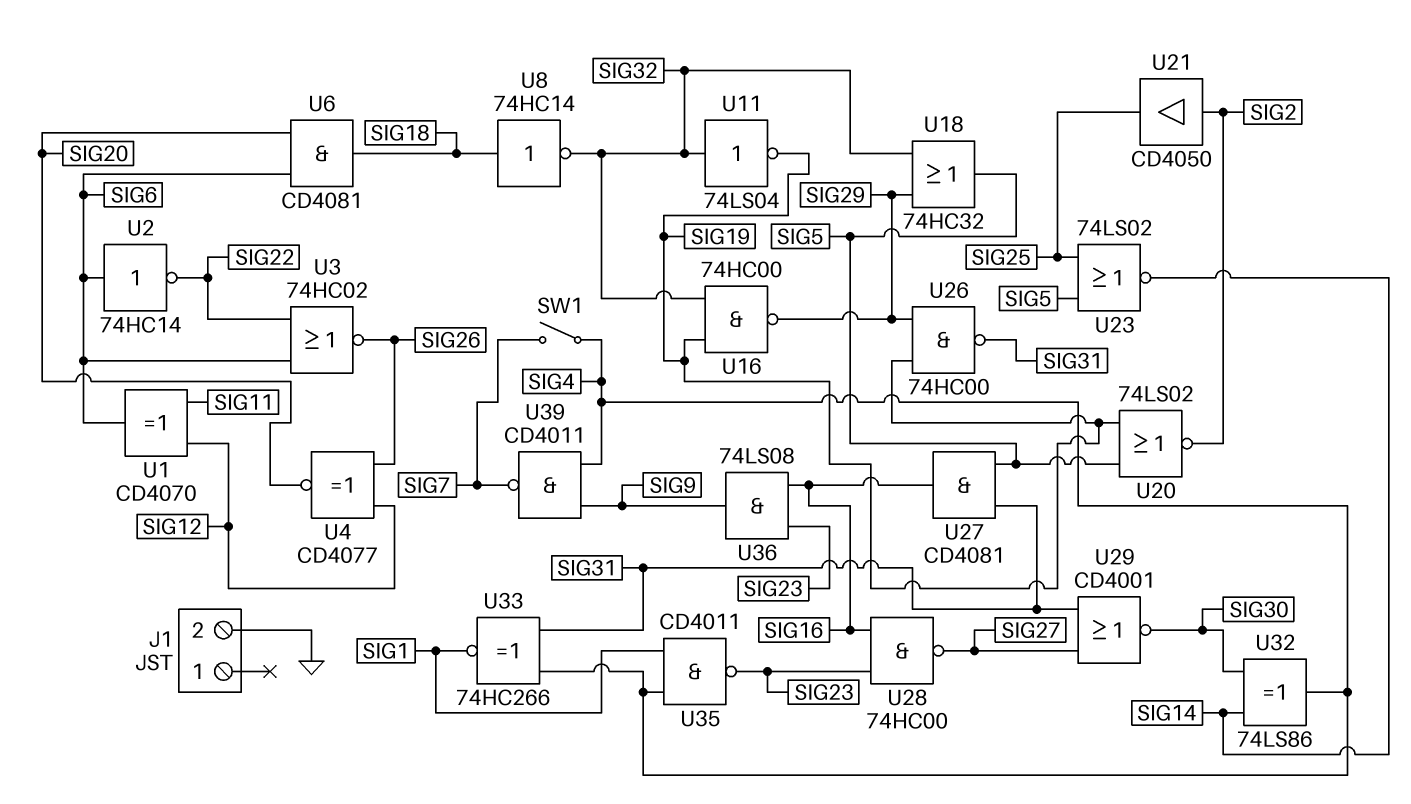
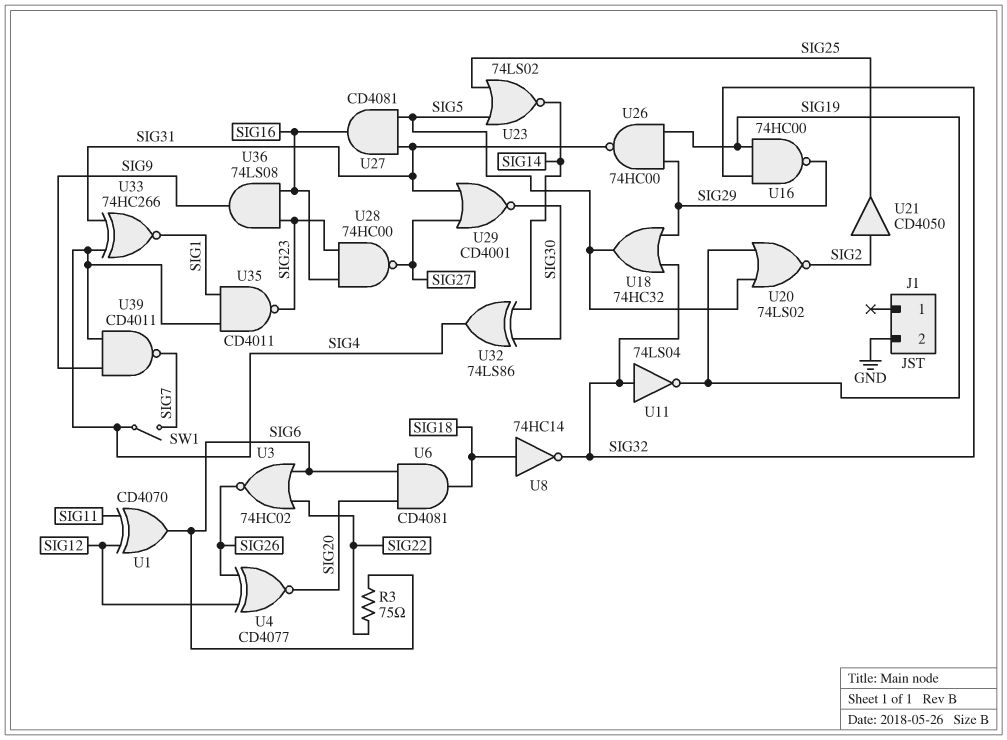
R3: none -> 75 (SIG6, SIG22)
U2: NOT 74HC14 (in SIG6, out SIG22) -> none

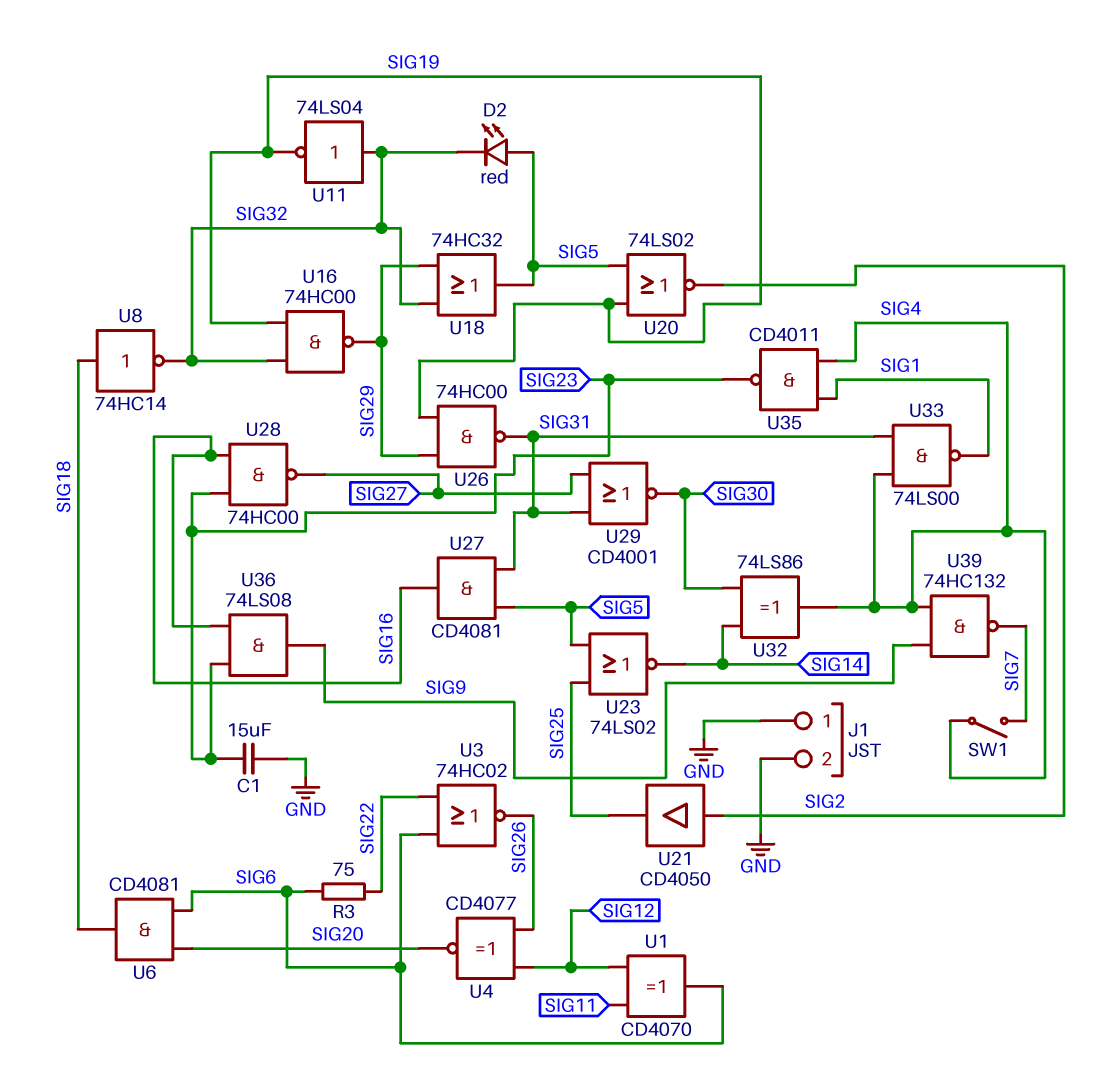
C1: none -> 15uF (GND, SIG23)
D2: none -> LED red (A SIG5, K SIG32)
J1 pin 1: none -> GND
U33: XNOR 74HC266 (in SIG4, in SIG31, out SIG1) -> NAND 74LS00 (in SIG4, in SIG31, out SIG1)
U39: NAND CD4011 (in SIG4, in SIG9, out SIG7) -> NAND 74HC132 (in SIG4, in SIG9, out SIG7)

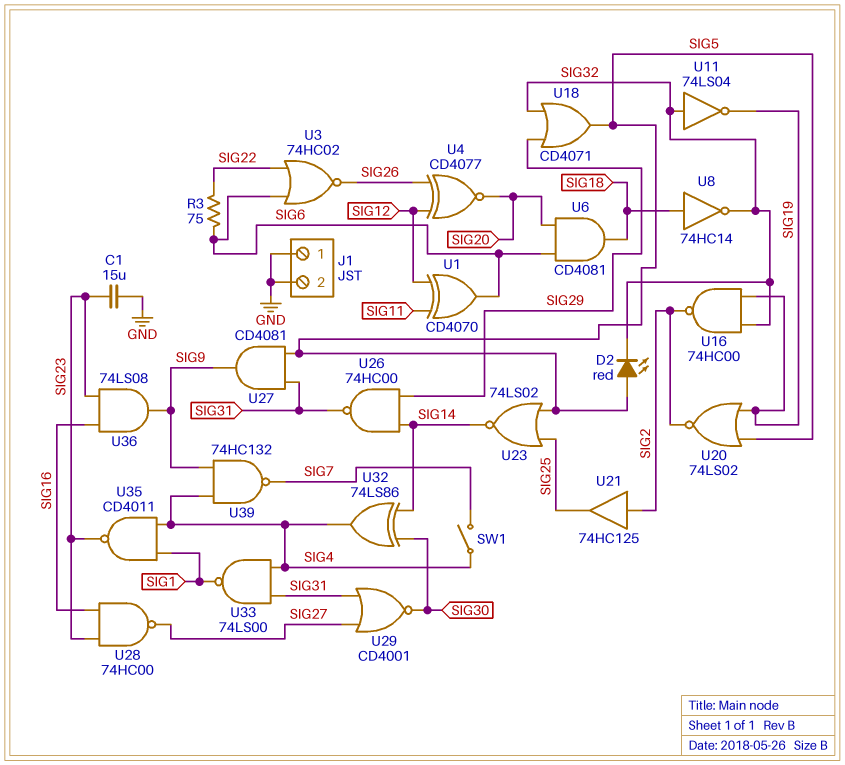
U16: NAND 74HC00 (in SIG19, in SIG32, out SIG29) -> NAND 74HC00 (in SIG19, in SIG32, out SIG2)
U18: OR 74HC32 (in SIG29, in SIG32, out SIG5) -> OR CD4071 (in SIG29, in SIG32, out SIG5)
U21: buffer CD4050 (in SIG2, out SIG25) -> buffer 74HC125 (in SIG2, out SIG25)
U26: NAND 74HC00 (in SIG19, in SIG29, out SIG31) -> NAND 74HC00 (in SIG14, in SIG29, out SIG31)
U27: AND CD4081 (in SIG5, in SIG31, out SIG16) -> AND CD4081 (in SIG5, in SIG31, out SIG9)

